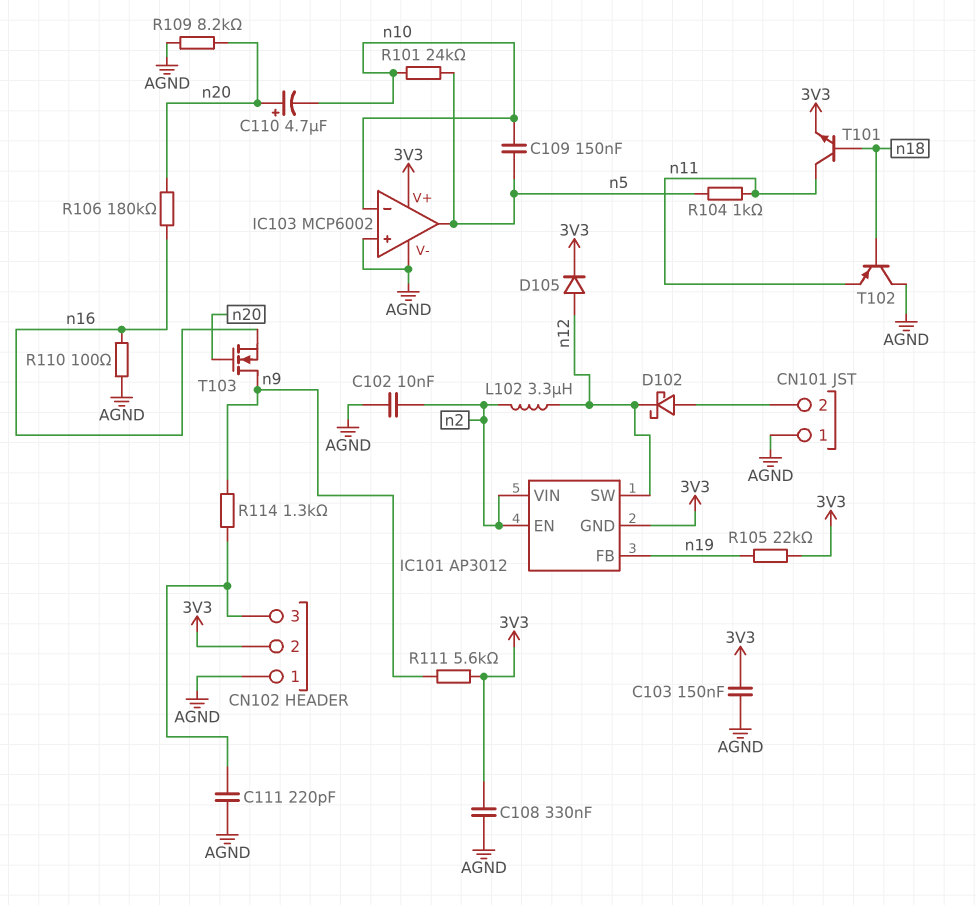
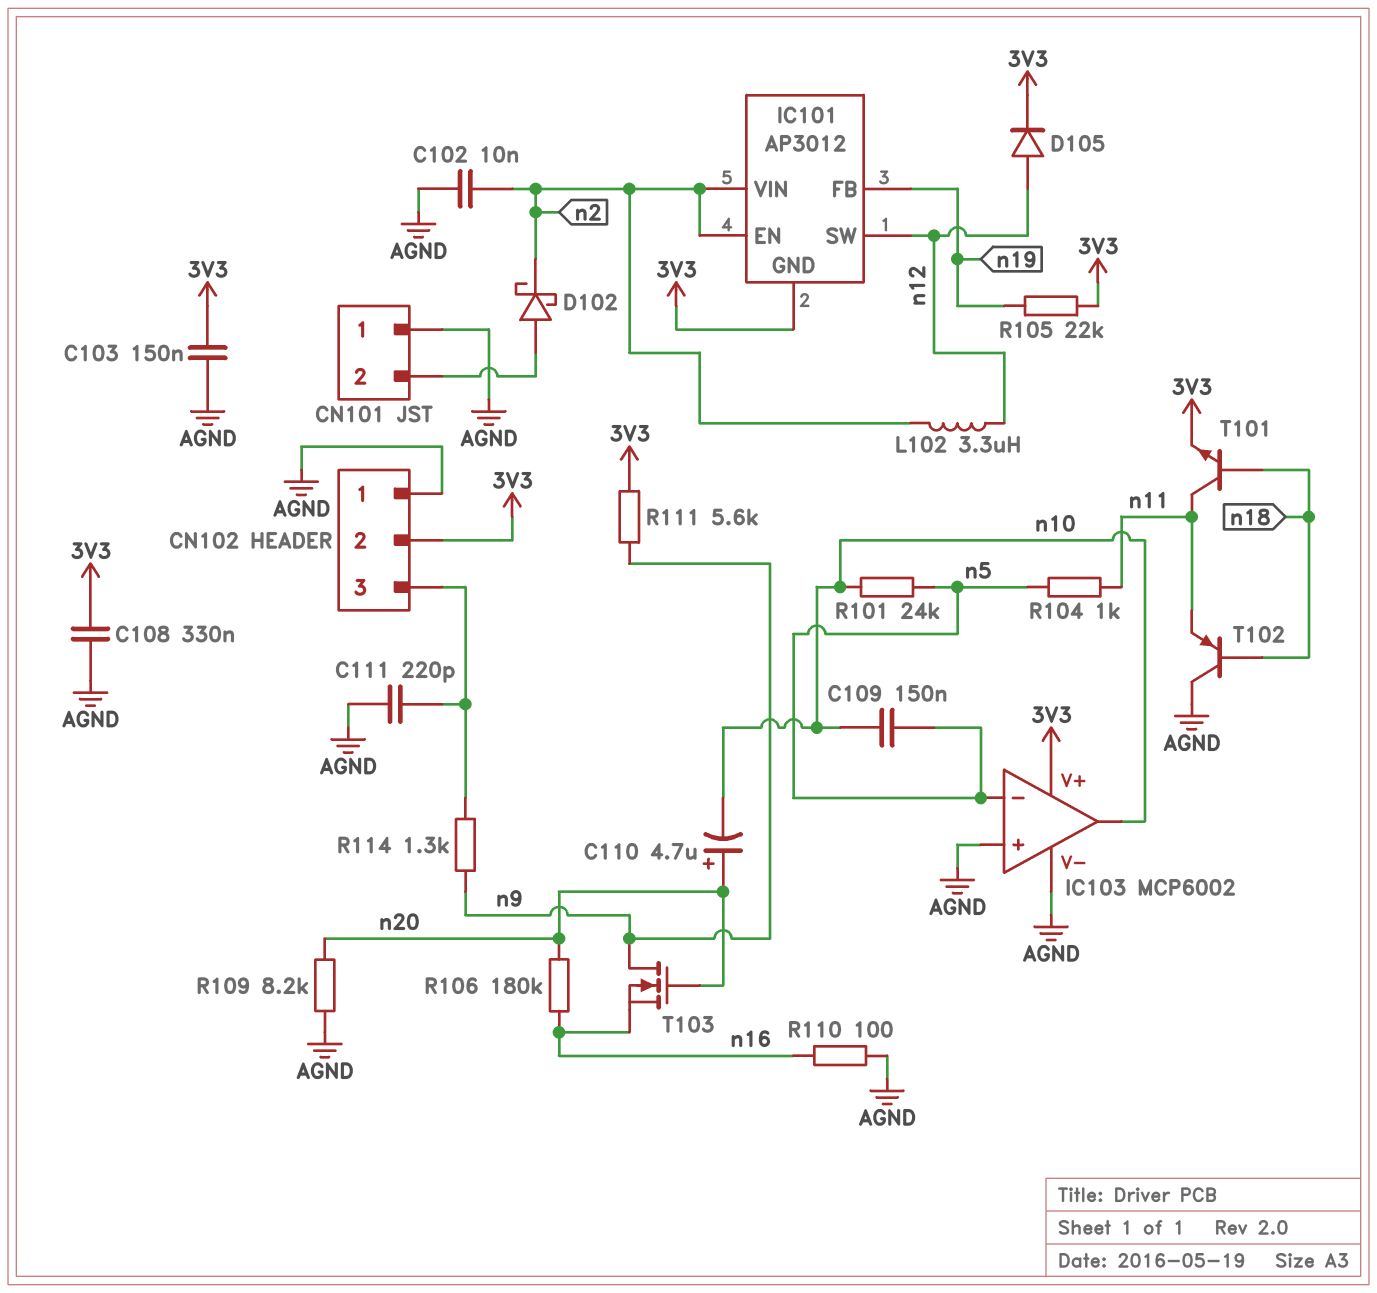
D102: schottky (A CN101/2, K n12) -> schottky (A CN101/2, K n2)
IC103 pin in-: n10 -> n5
IC103 pin out: n5 -> n10

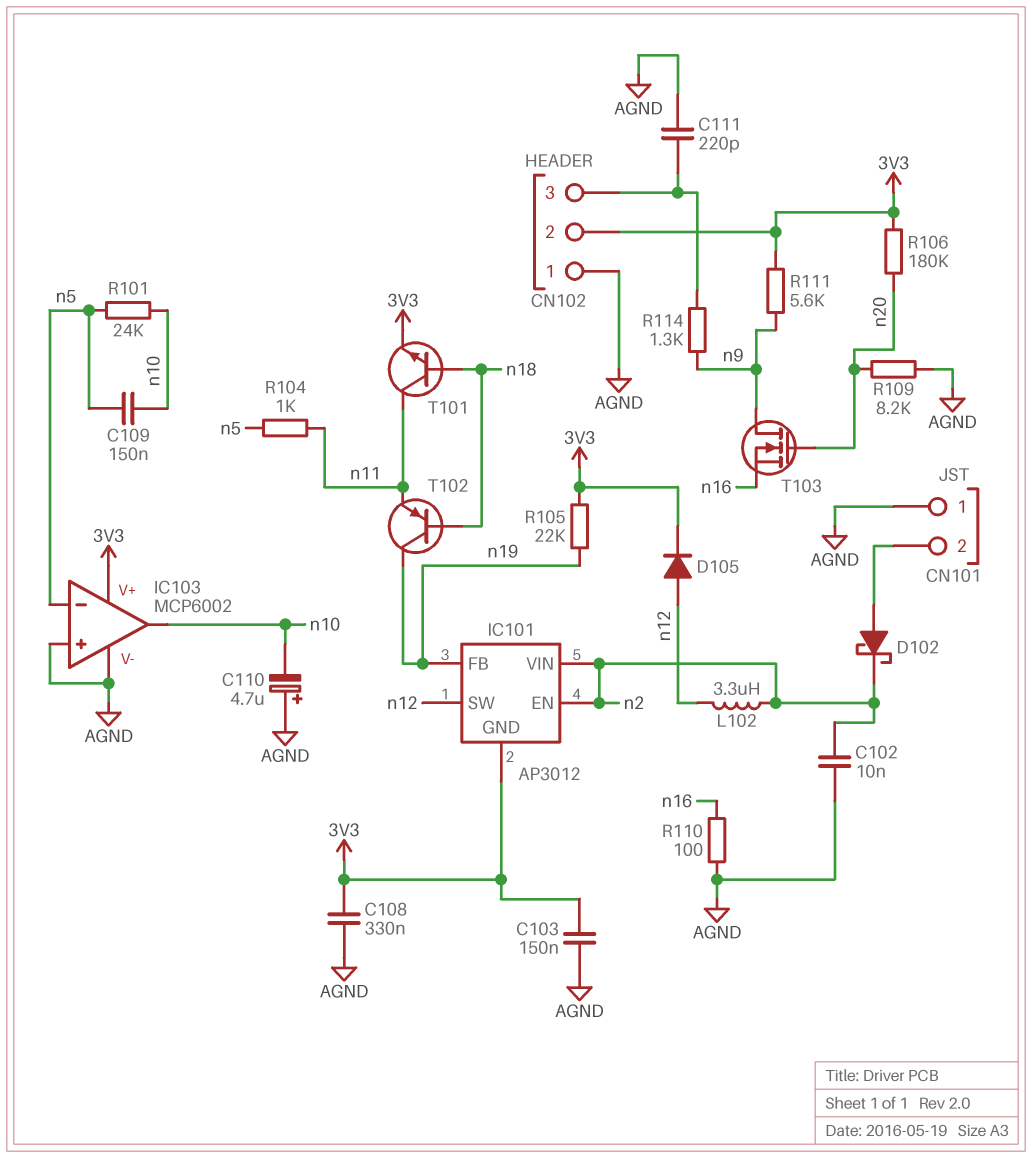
C110: 4.7uF (plus n20, minus n10) -> 4.7uF (plus AGND, minus n10)
R106: 180k (n16, n20) -> 180k (3V3, n20)
T102: PNP (B n18, C AGND, E n11) -> PNP (B n18, C n19, E n11)

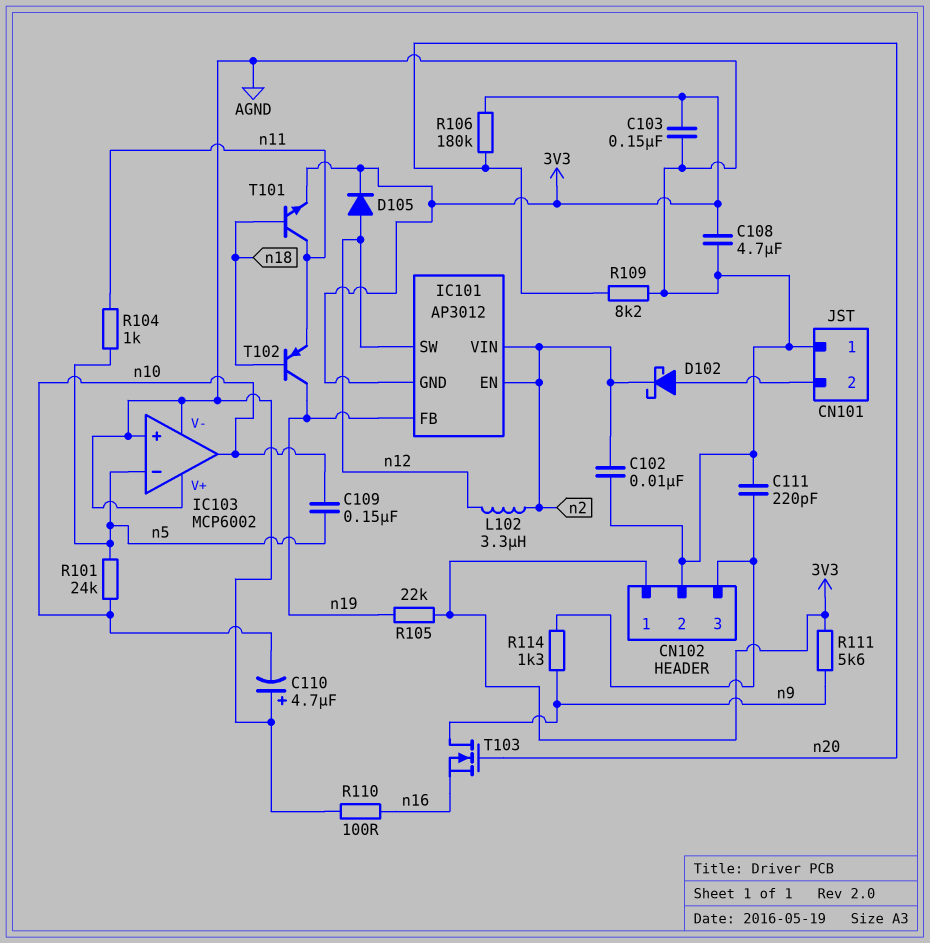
C108: 330nF (3V3, AGND) -> 4.7uF (3V3, AGND)
CN102 pin 1: AGND -> 3V3
CN102 pin 2: 3V3 -> AGND
IC103 pin V+: 3V3 -> AGND

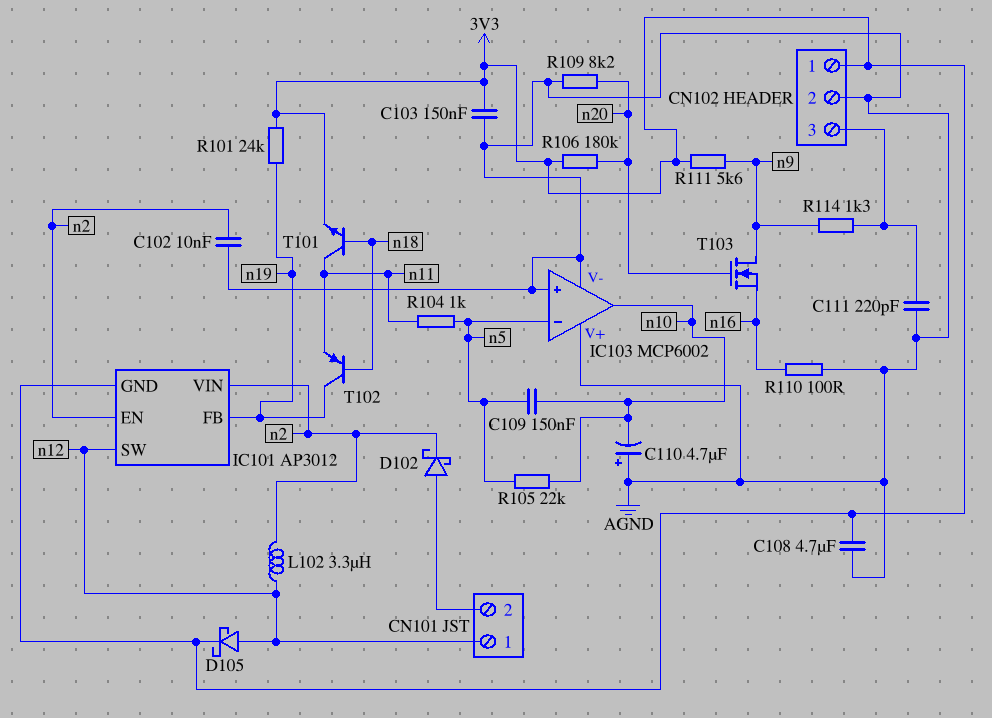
CN101 pin 1: AGND -> n12
D105: diode (A n12, K 3V3) -> schottky (A n12, K 3V3)
R101: 24k (n5, n10) -> 24k (3V3, n19)
R105: 22k (3V3, n19) -> 22k (n5, n10)

